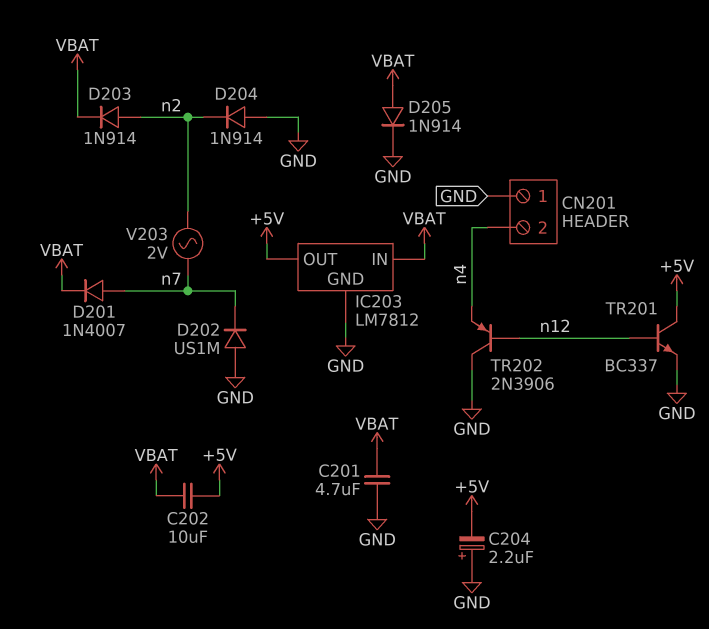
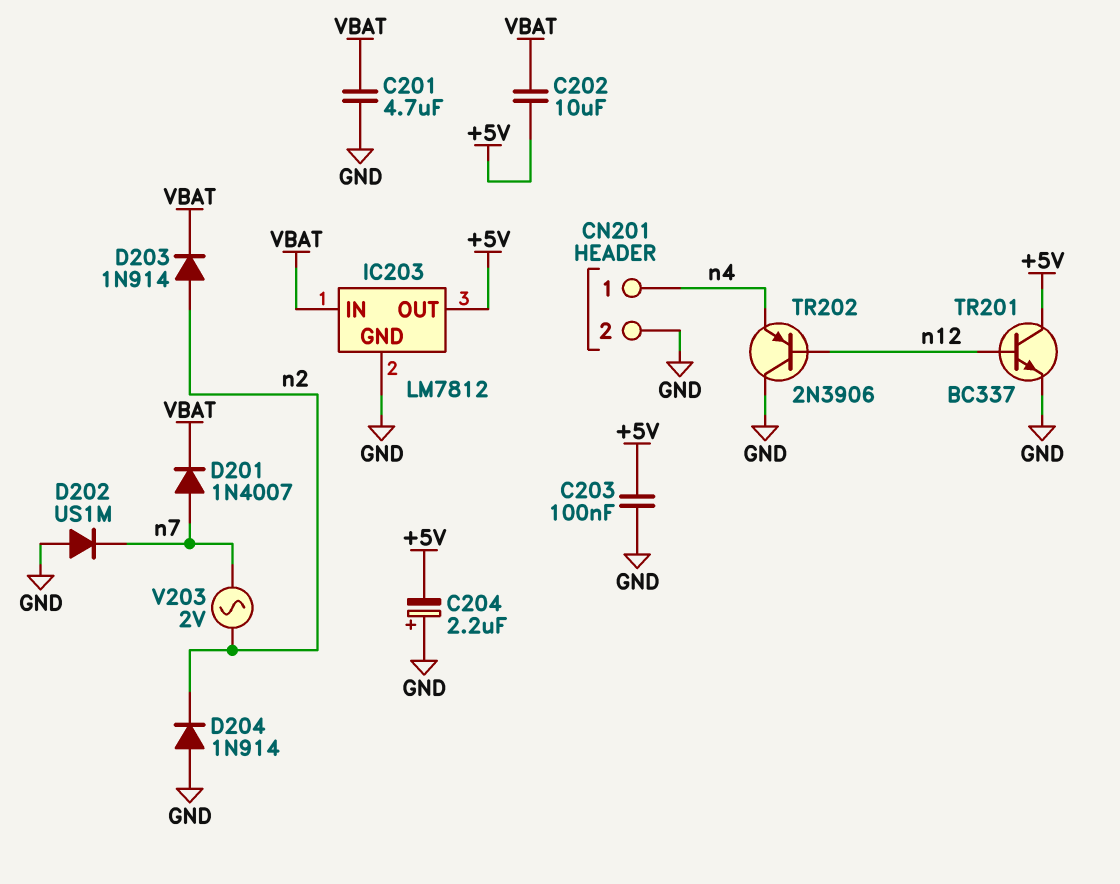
C203: none -> 100nF (+5V, GND)
CN201 pin 1: GND -> n4
CN201 pin 2: n4 -> GND
D205: diode 1N914 (A VBAT, K GND) -> none

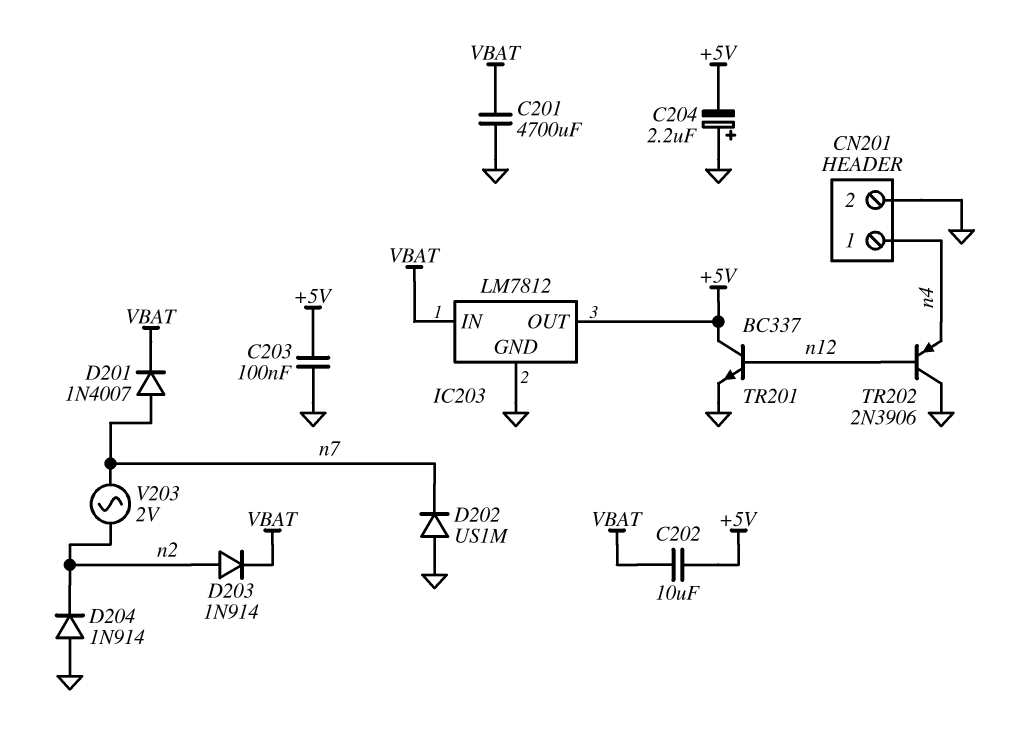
C201: 4.7uF (GND, VBAT) -> 4700uF (GND, VBAT)

